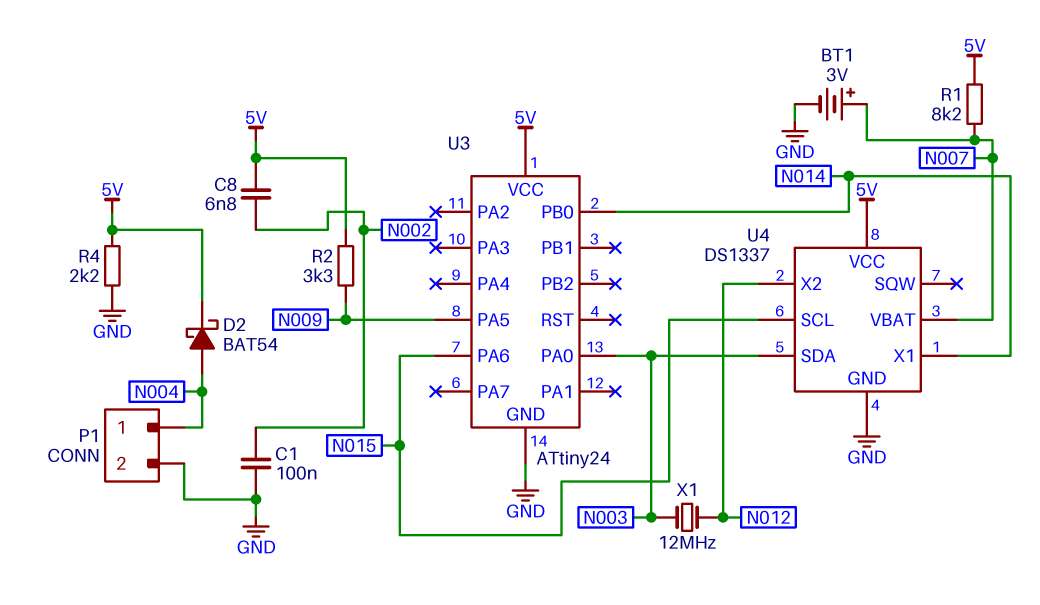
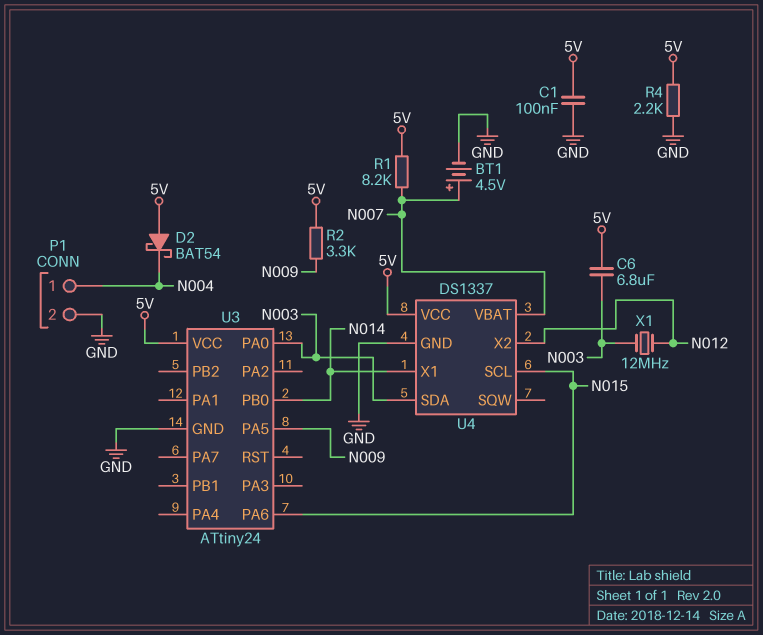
BT1: 3V (plus N007, minus GND) -> 4.5V (plus N007, minus GND)
C1: 100nF (GND, N002) -> 100nF (5V, GND)
C6: none -> 6.8uF (5V, N003)
C8: 6.8nF (5V, N002) -> none
D2: schottky BAT54 (A N004, K 5V) -> schottky BAT54 (A 5V, K N004)

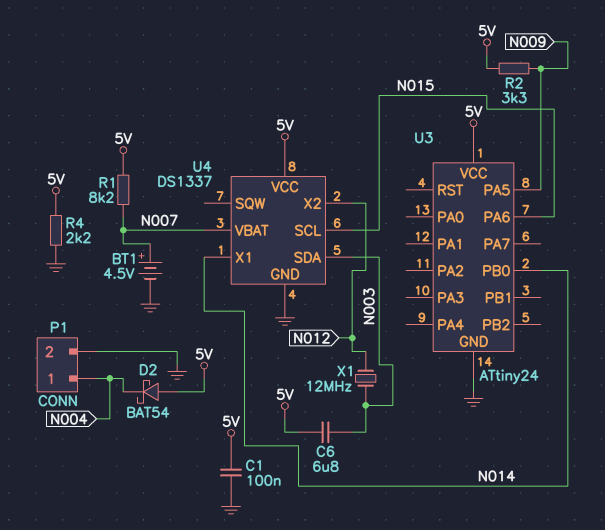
U3 pin PA0: N003 -> none

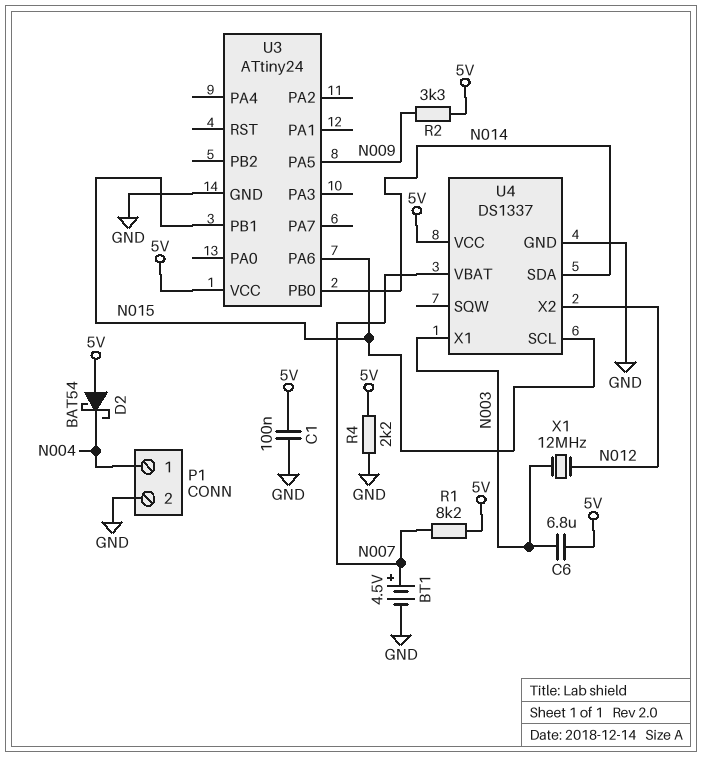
U3 pin PB1: none -> N015
U4 pin SDA: N003 -> N014
U4 pin X1: N014 -> N003

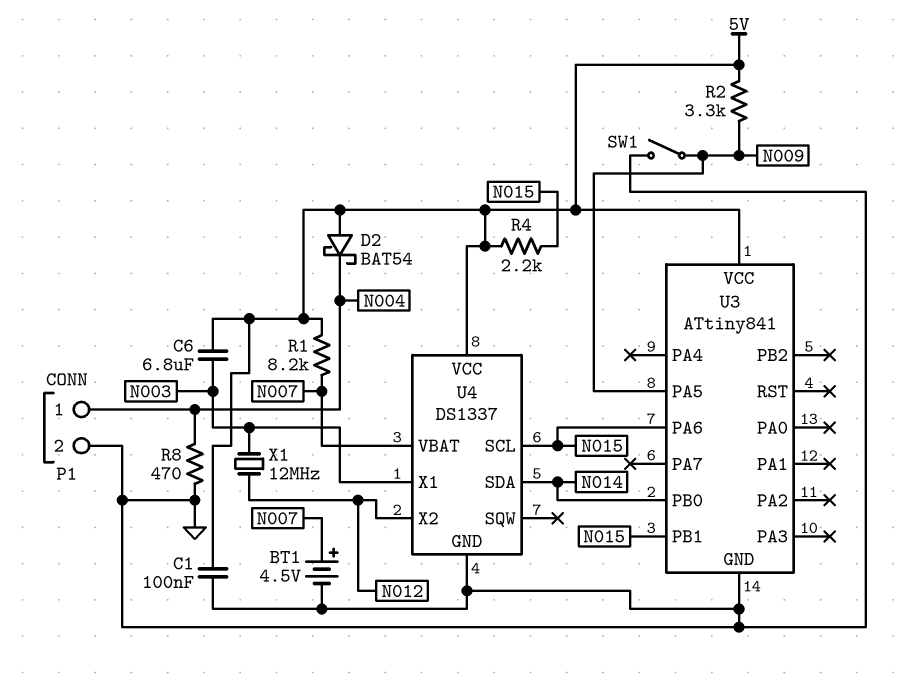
R4: 2.2k (5V, GND) -> 2.2k (5V, N015)
R8: none -> 470 (GND, N004)
SW1: none -> switch (GND, N009)
U3: ATtiny24 -> ATtiny841

